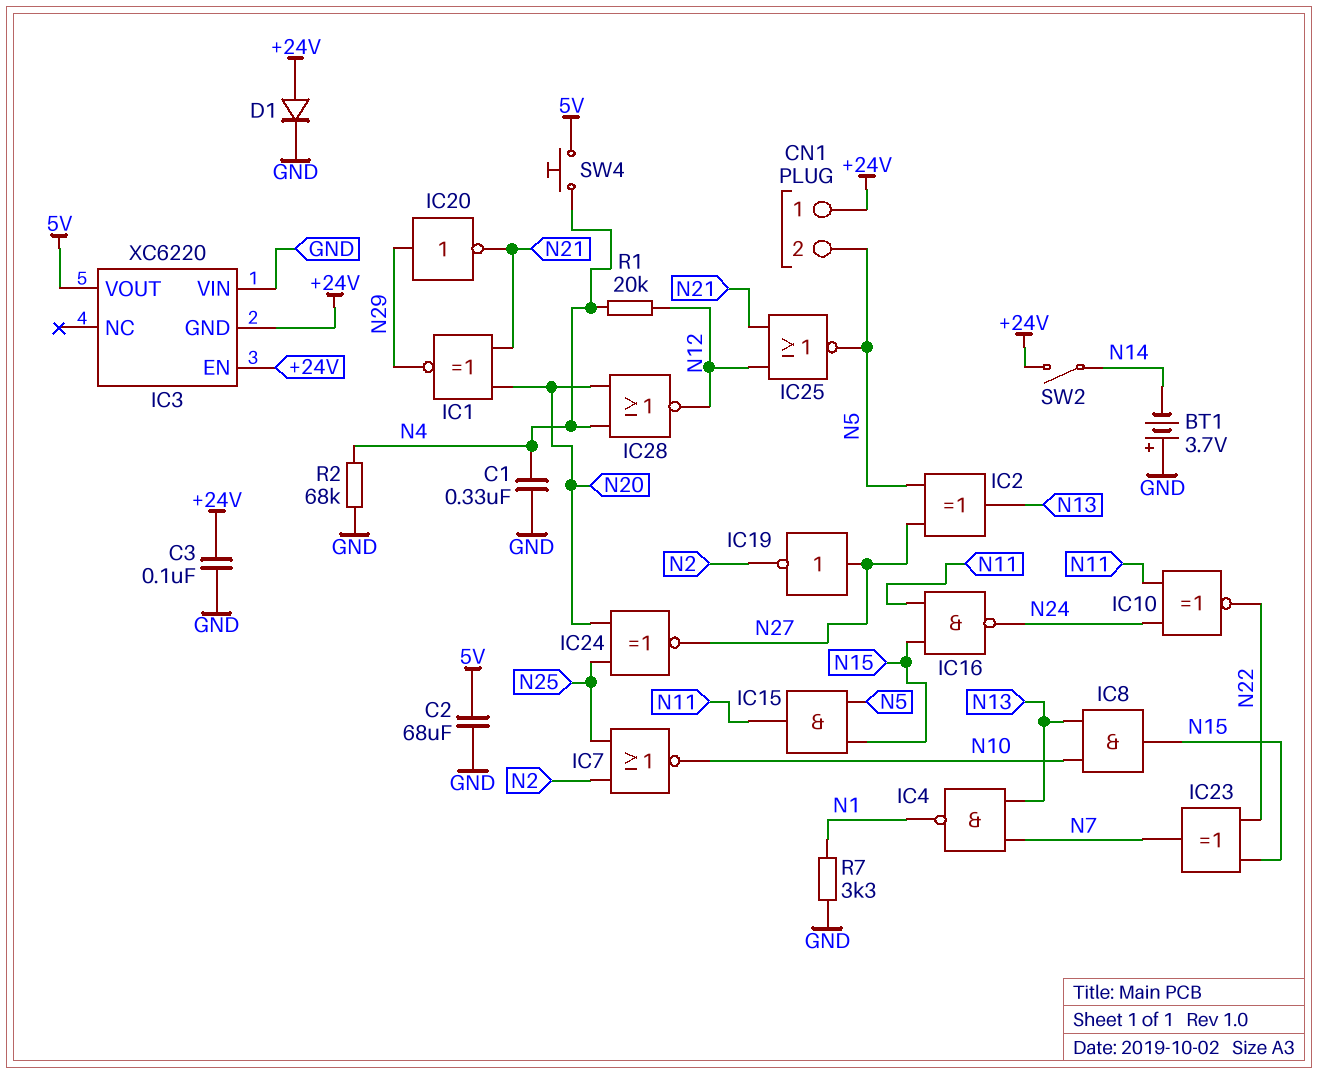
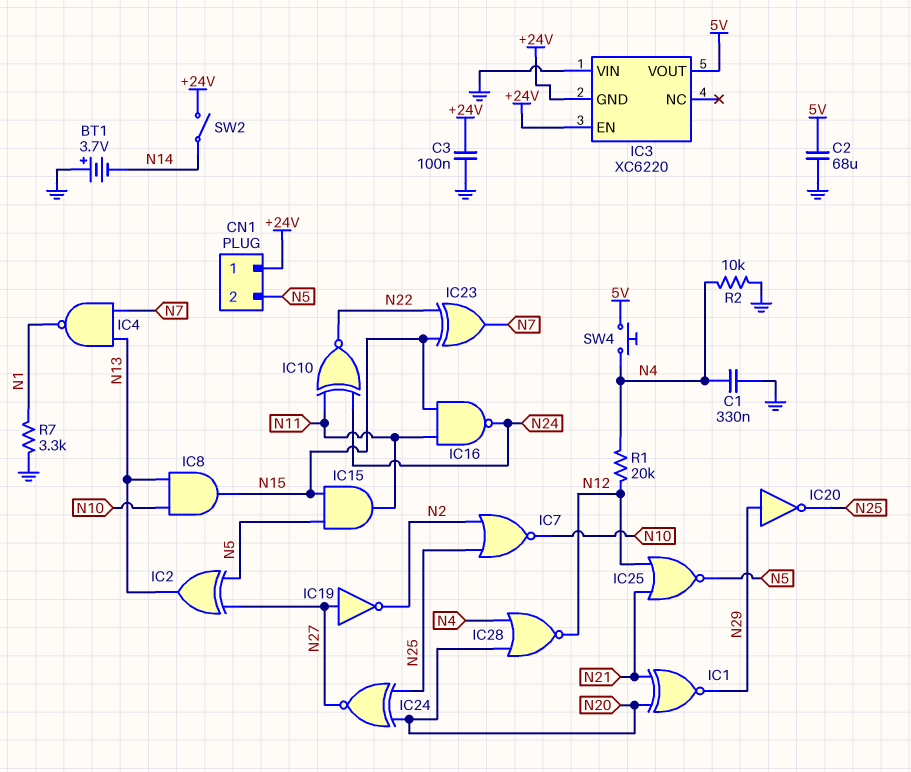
D1: diode (A +24V, K GND) -> none
IC20: NOT (in N29, out N21) -> NOT (in N29, out N25)
R2: 68k (GND, N4) -> 10k (GND, N4)

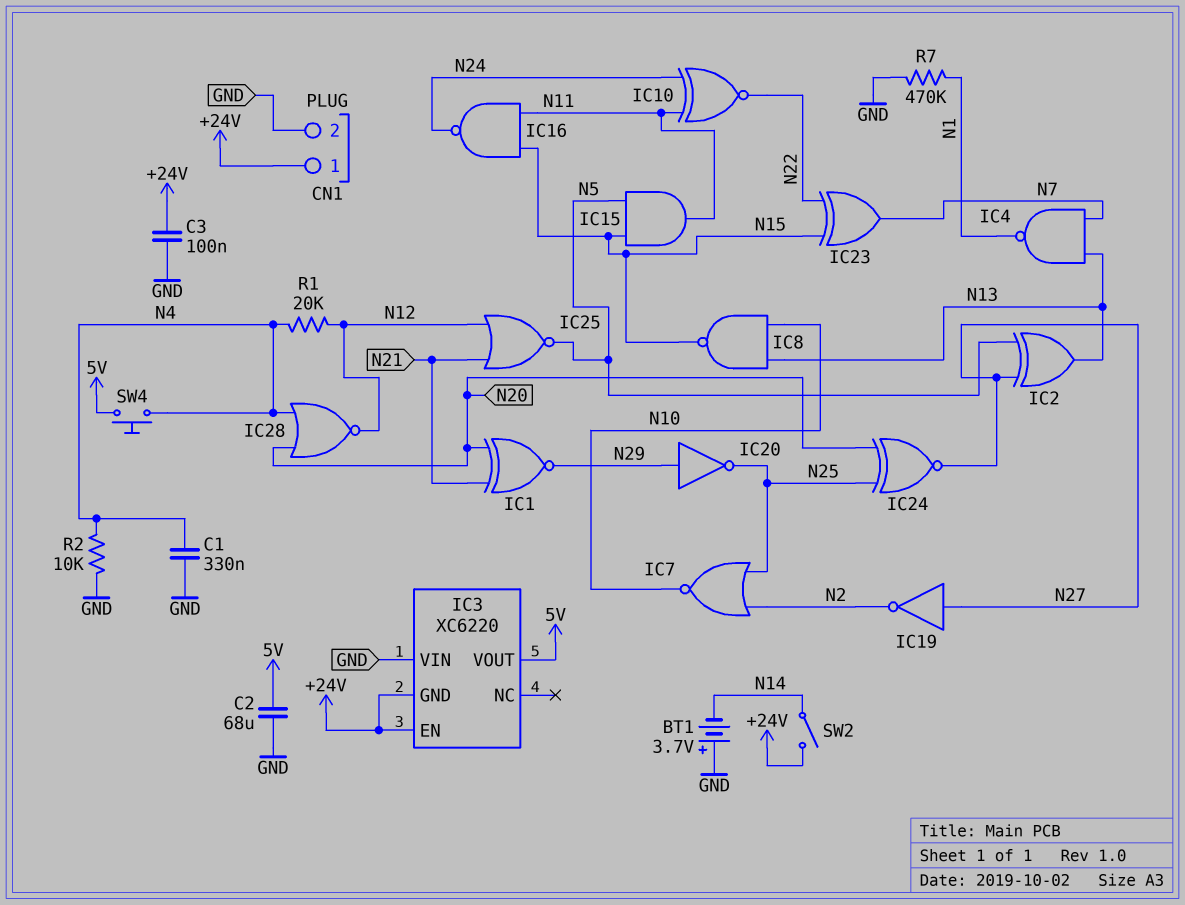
CN1 pin 2: N5 -> GND
IC8: AND (in N10, in N13, out N15) -> NAND (in N10, in N13, out N15)
R7: 3.3k (GND, N1) -> 470k (GND, N1)

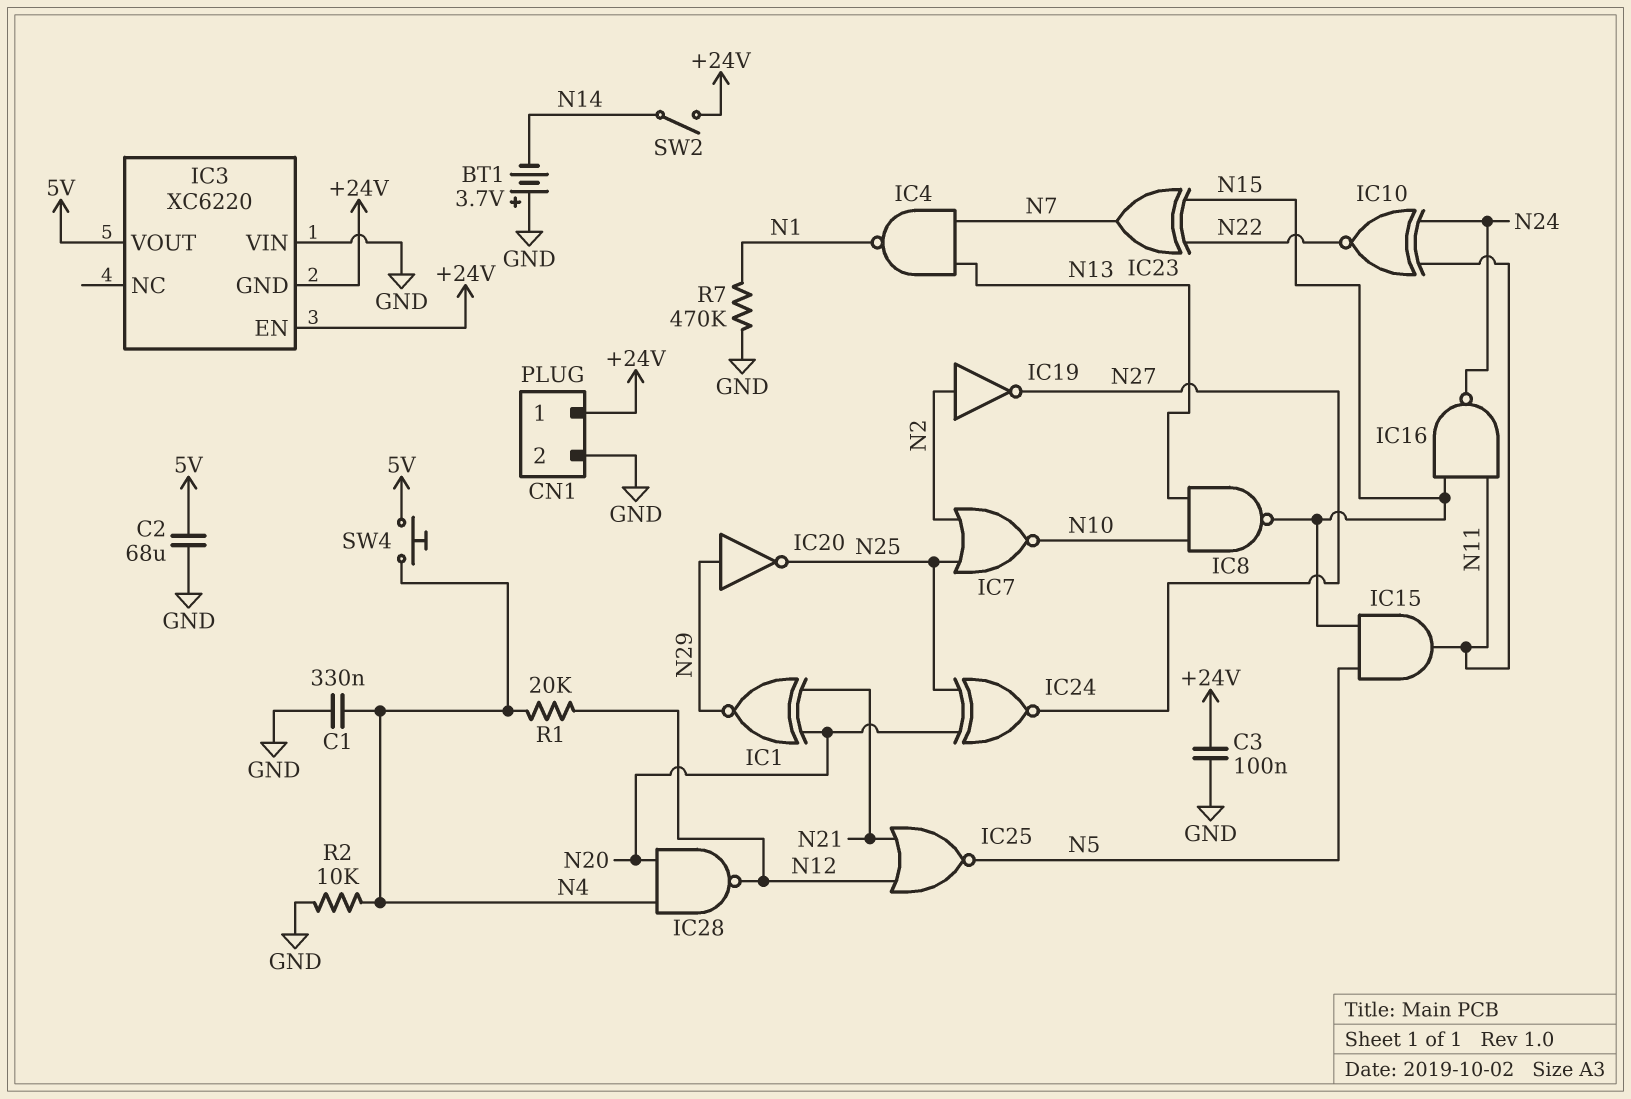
IC2: XOR (in N5, in N27, out N13) -> none
IC19: NOT (in N27, out N2) -> NOT (in N2, out N27)
IC28: NOR (in N4, in N20, out N12) -> NAND (in N4, in N20, out N12)

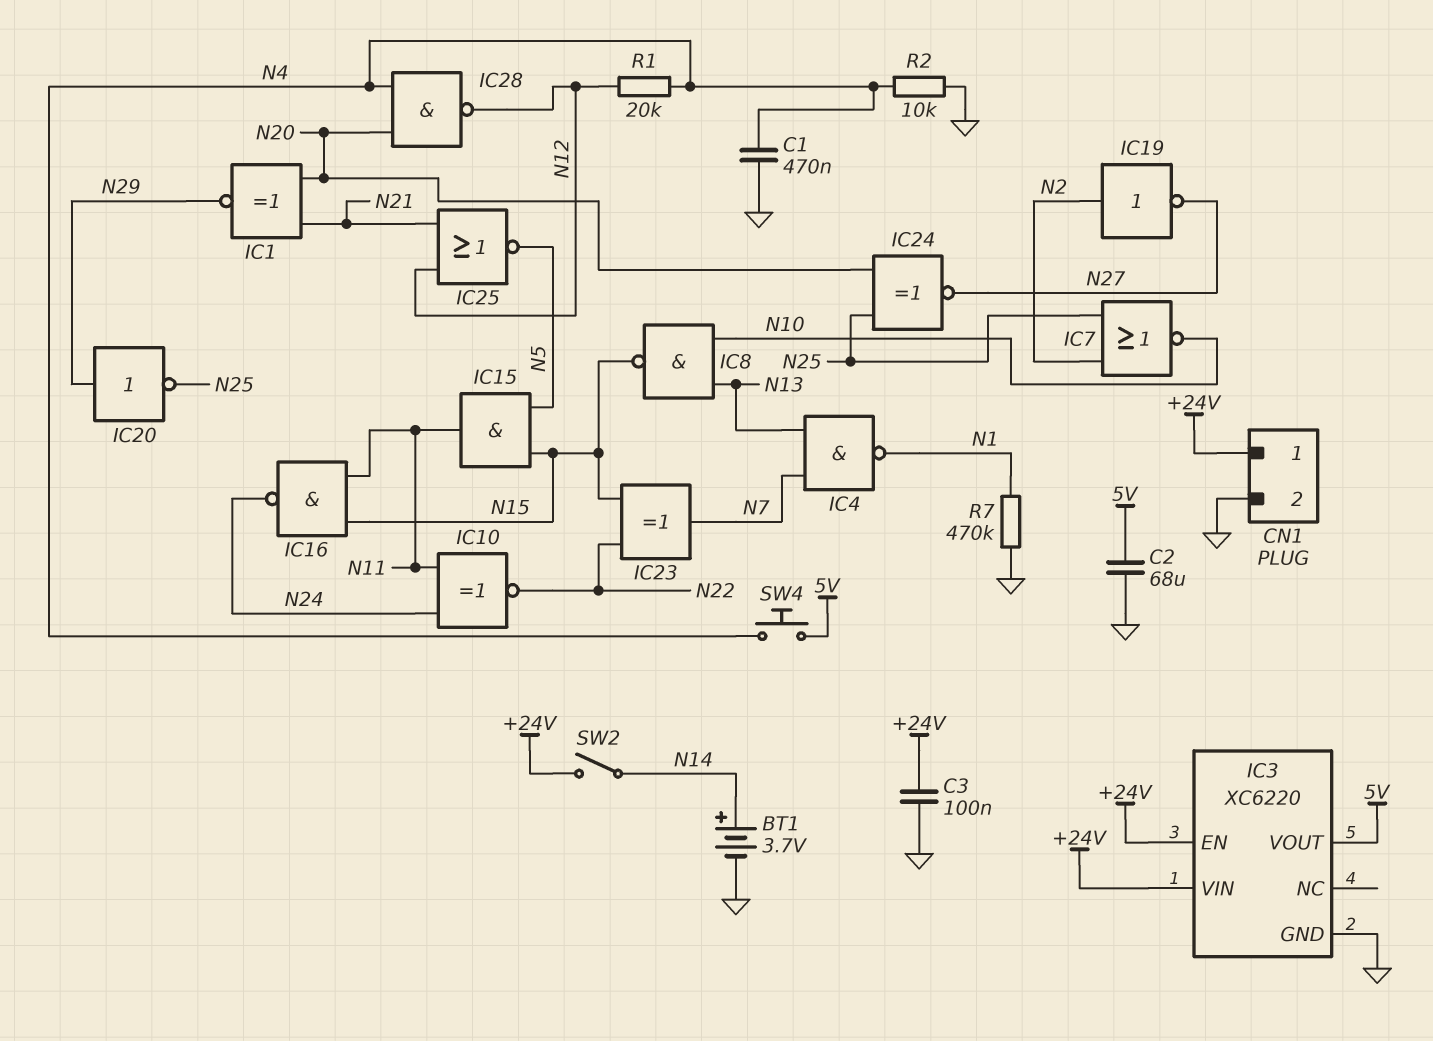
BT1: 3.7V (plus GND, minus N14) -> 3.7V (plus N14, minus GND)
C1: 330nF (GND, N4) -> 470nF (GND, N4)
IC3 pin GND: +24V -> GND
IC3 pin VIN: GND -> +24V

